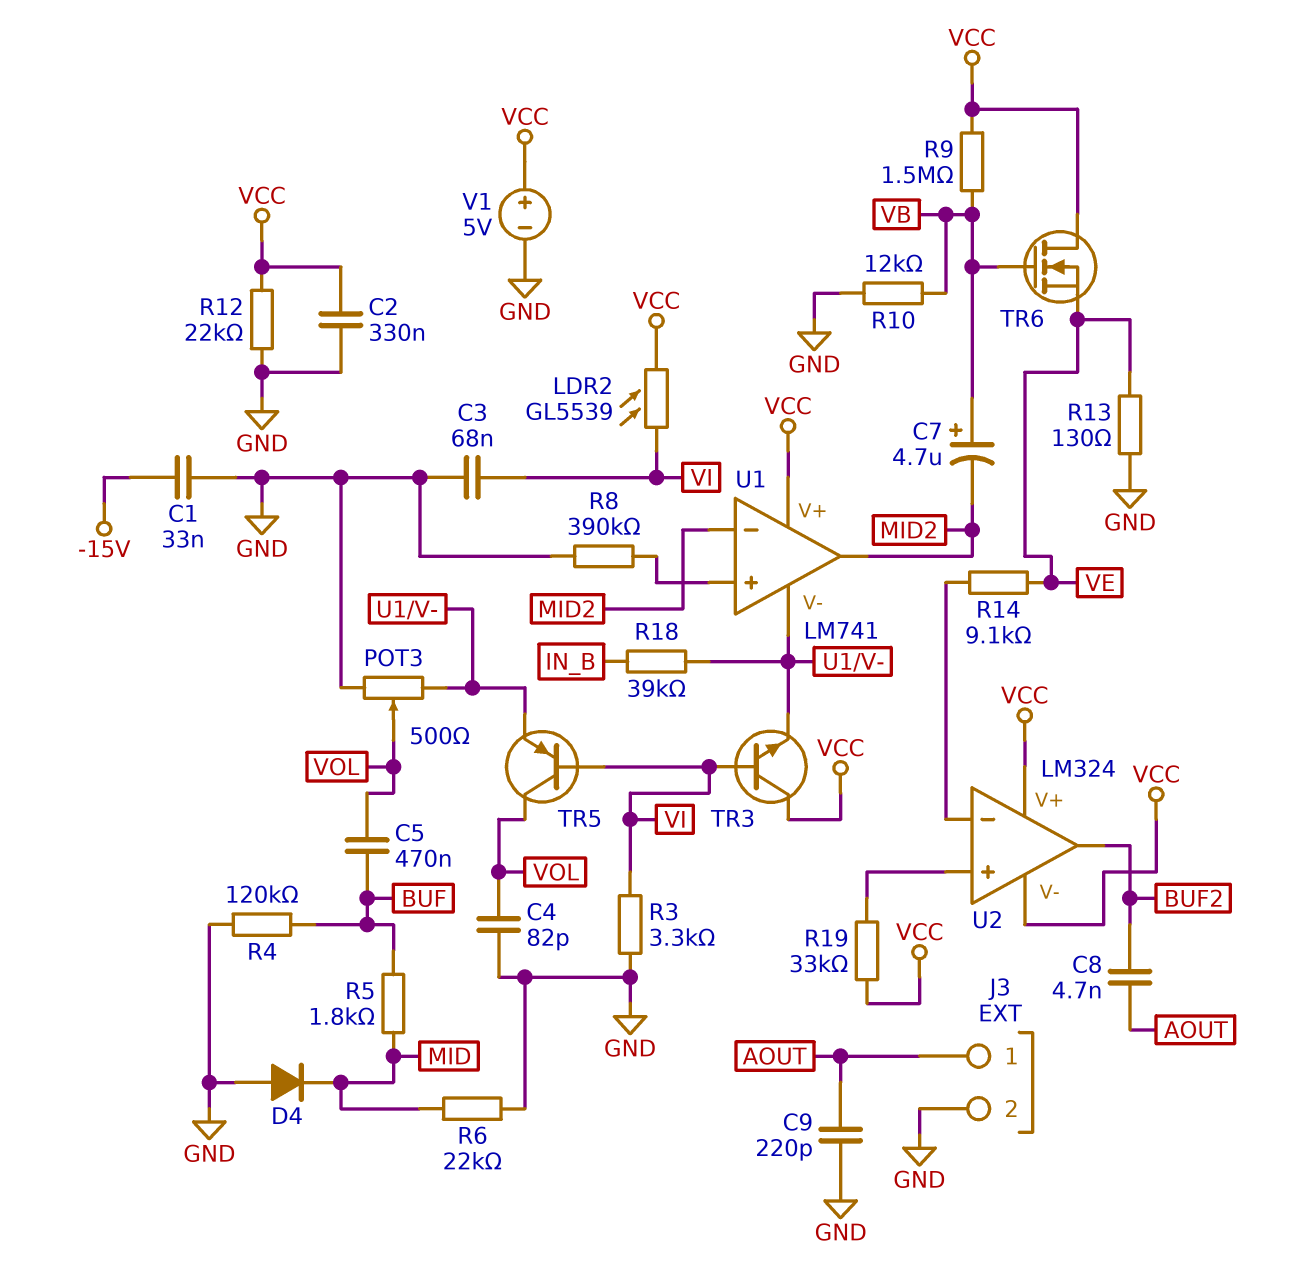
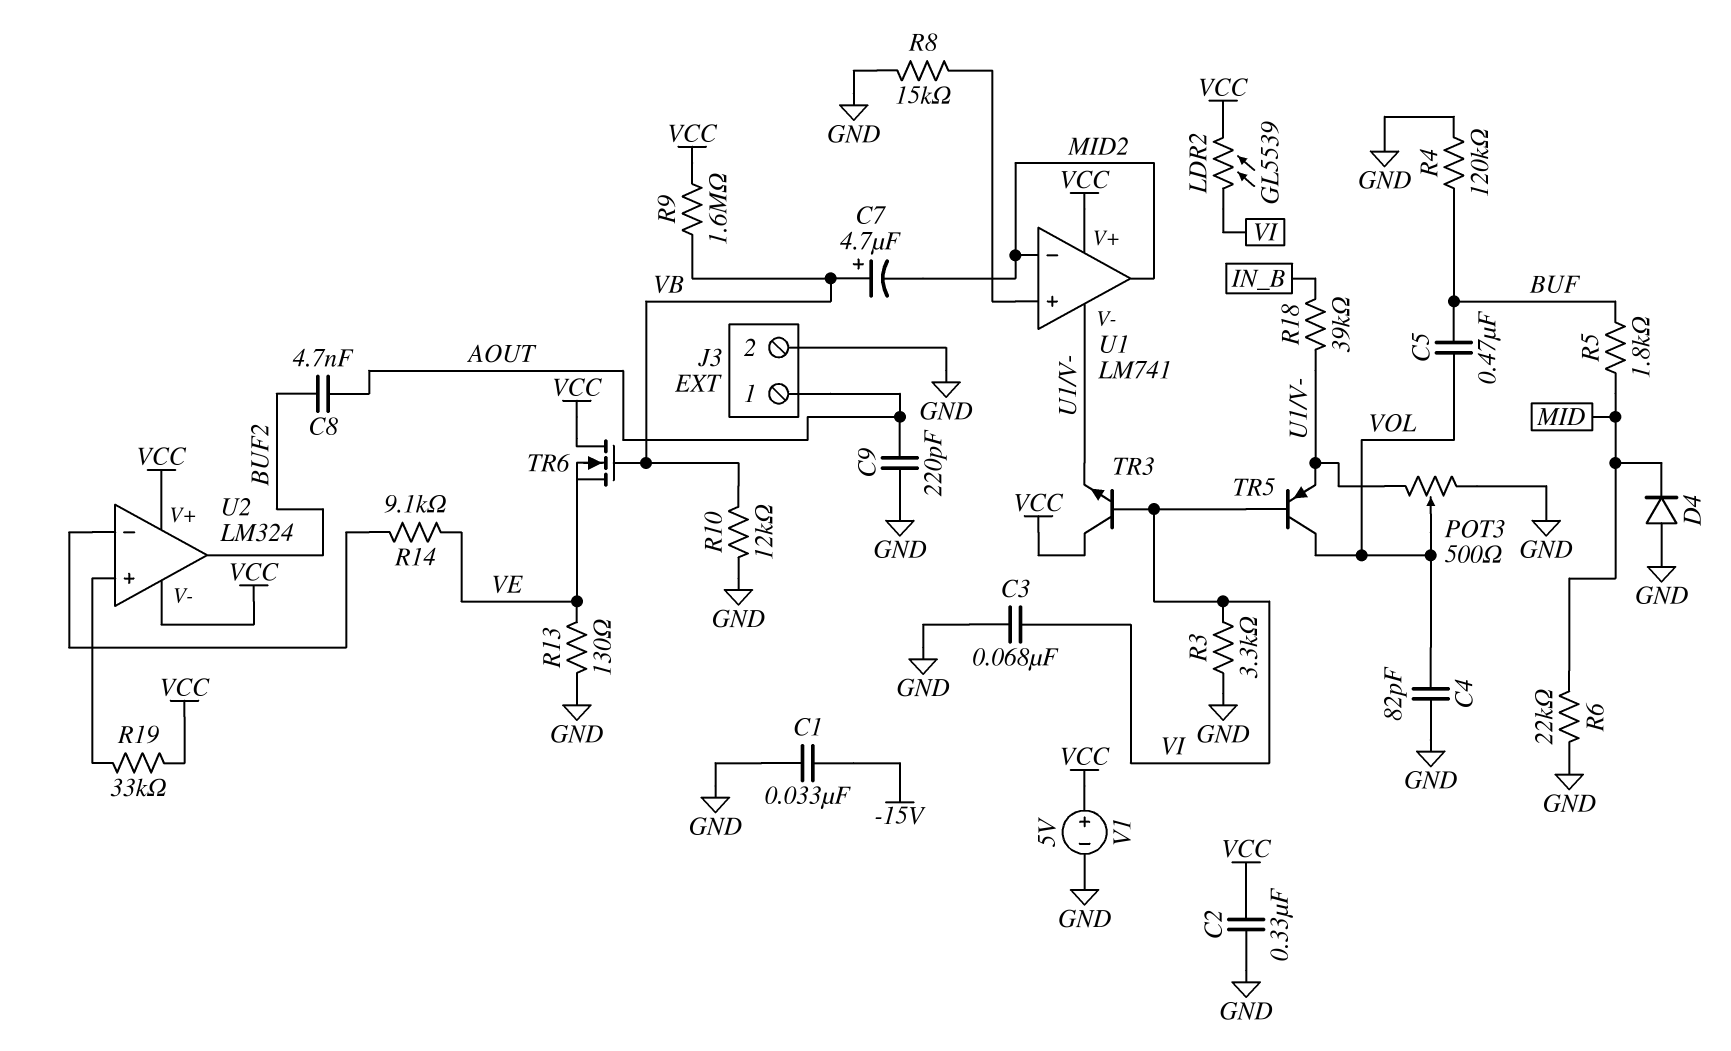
R8: 390k (GND, U1/in+) -> 15k (GND, U1/in+)
R9: 1.5M (VB, VCC) -> 1.6M (VB, VCC)
R12: 22k (GND, VCC) -> none

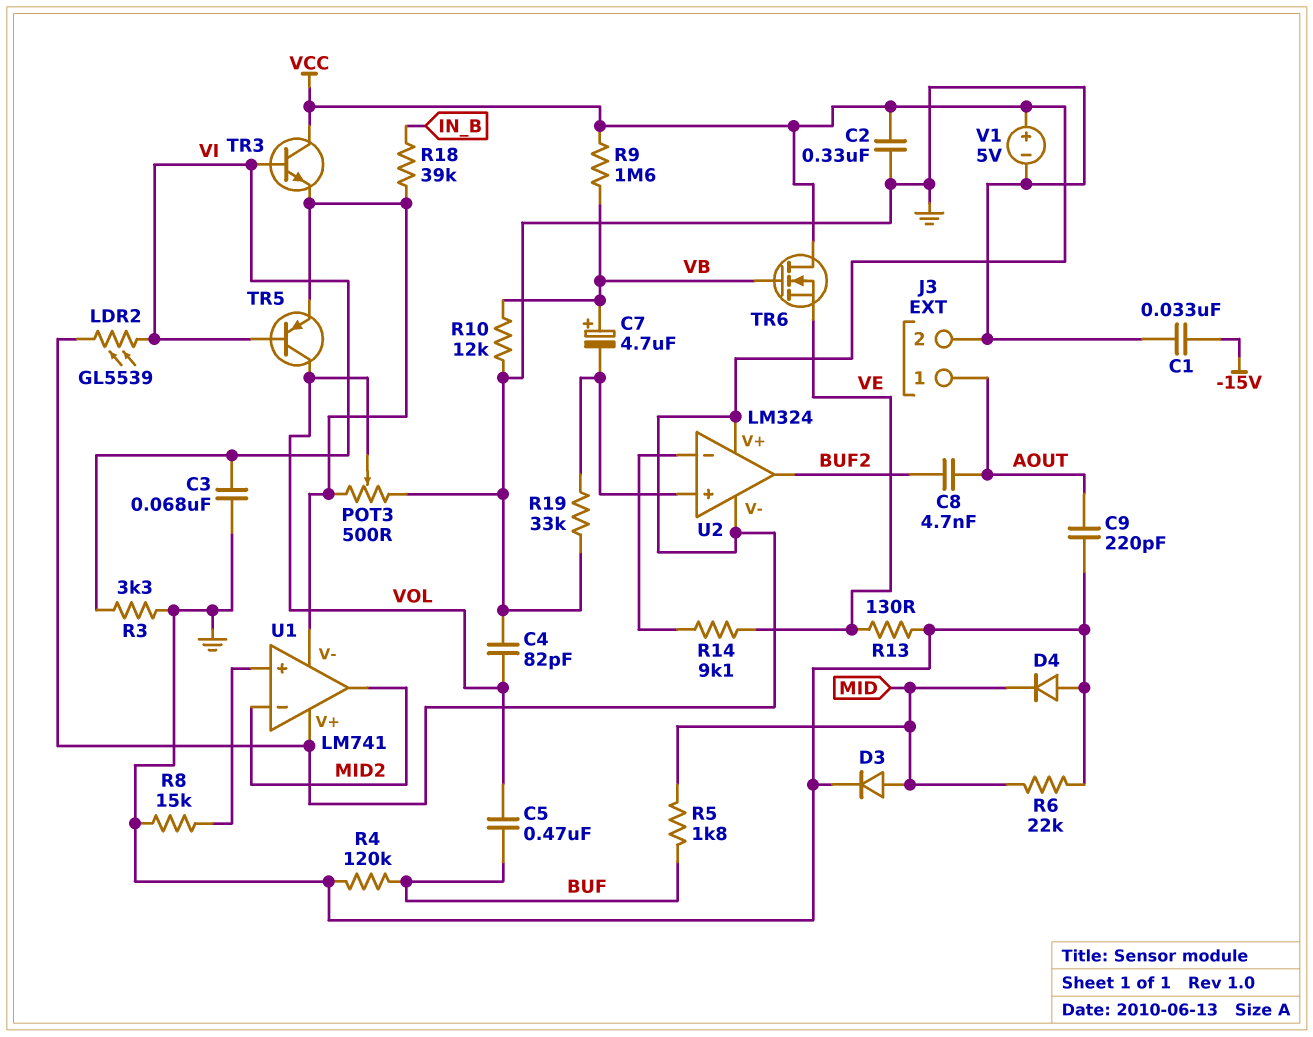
C7: 4.7uF (plus VB, minus MID2) -> 4.7uF (plus VB, minus U2/in+)
D3: none -> diode (A MID, K GND)
R19: 33k (U2/in+, VCC) -> 33k (GND, U2/in+)

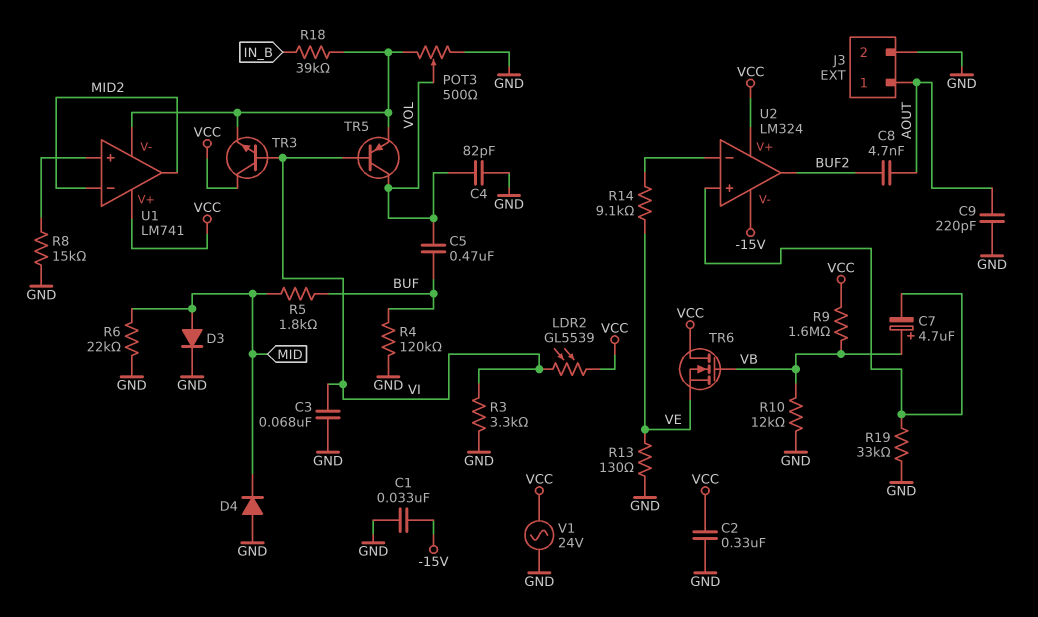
U2 pin V-: VCC -> -15V
V1: 5V (plus VCC, minus GND) -> AC 24V (GND, VCC)

